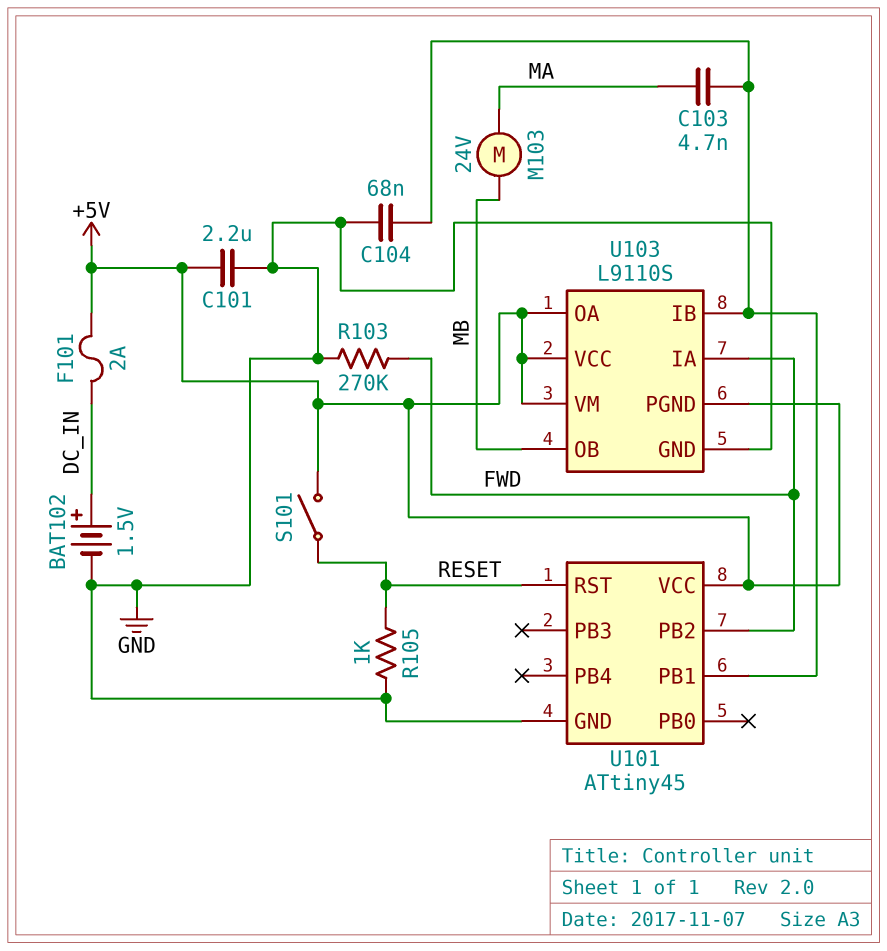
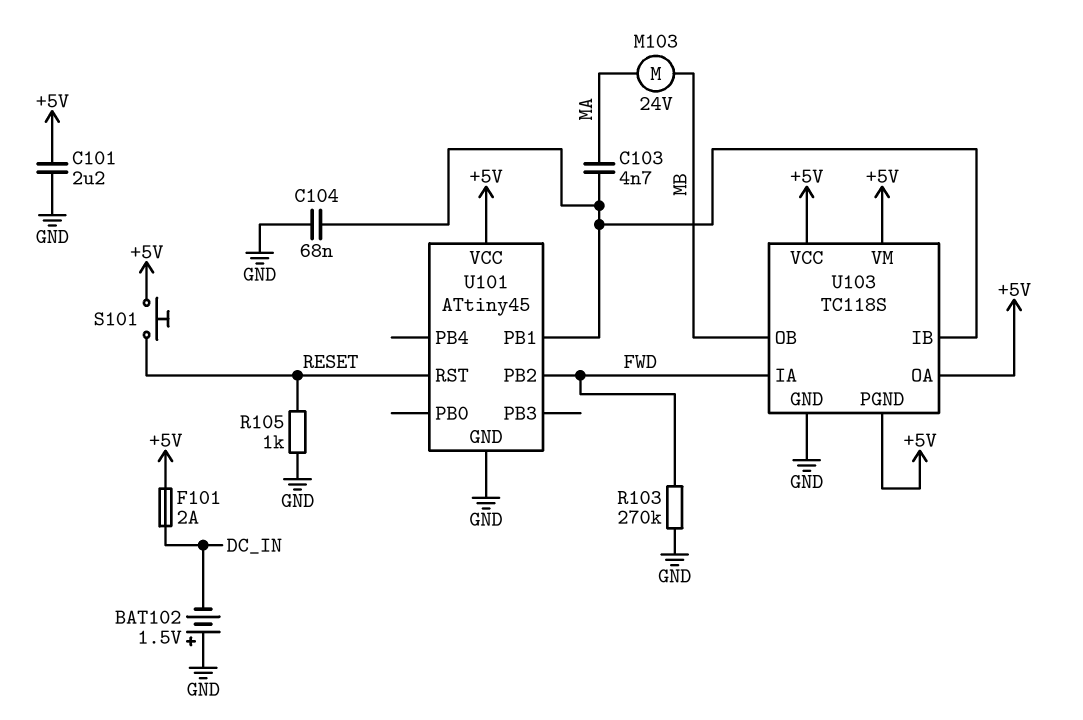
BAT102: 1.5V (plus DC_IN, minus GND) -> 1.5V (plus GND, minus DC_IN)
S101: switch (+5V, RESET) -> button (+5V, RESET)
U103: L9110S -> TC118S

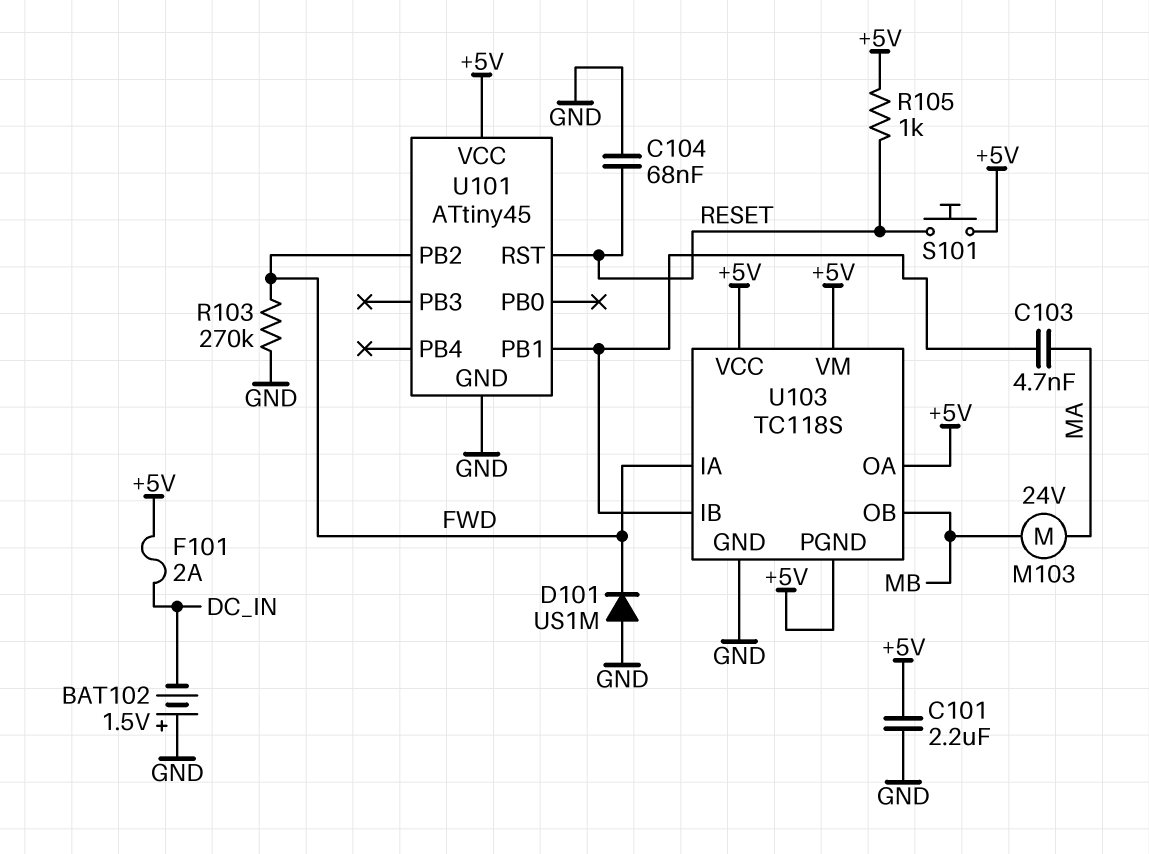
C104: 68nF (GND, U101/PB1) -> 68nF (GND, RESET)
D101: none -> diode US1M (A GND, K FWD)
R105: 1k (GND, RESET) -> 1k (+5V, RESET)

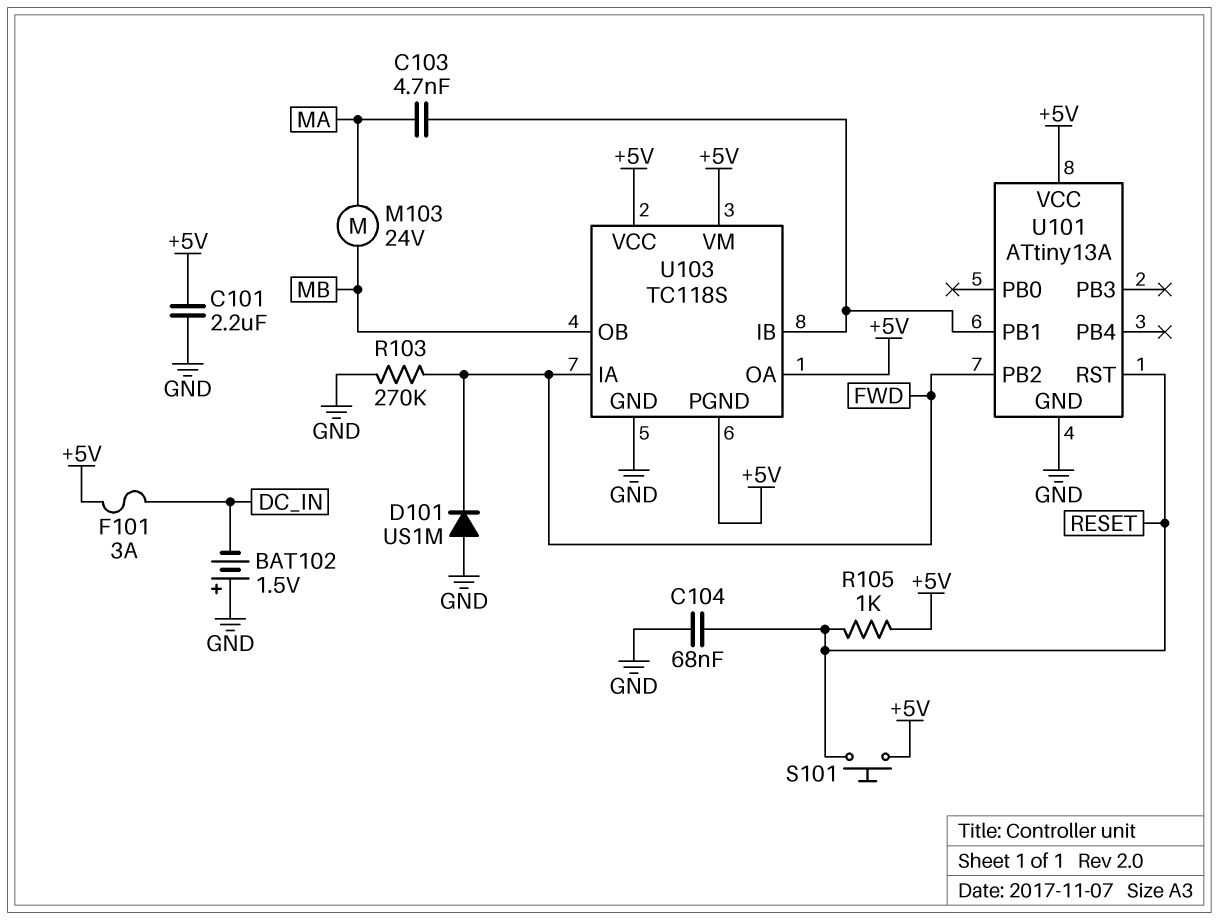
F101: 2A (+5V, DC_IN) -> 3A (+5V, DC_IN)
U101: ATtiny45 -> ATtiny13A

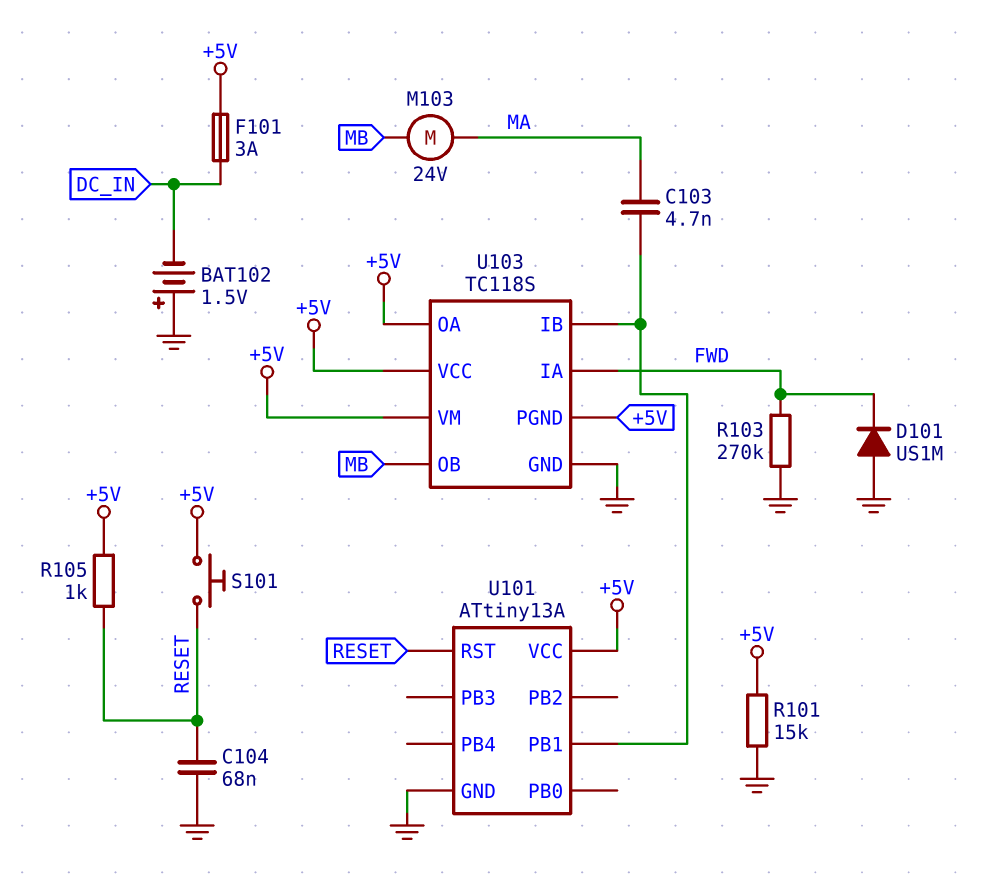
C101: 2.2uF (+5V, GND) -> none
R101: none -> 15k (+5V, GND)
U101 pin PB2: FWD -> none

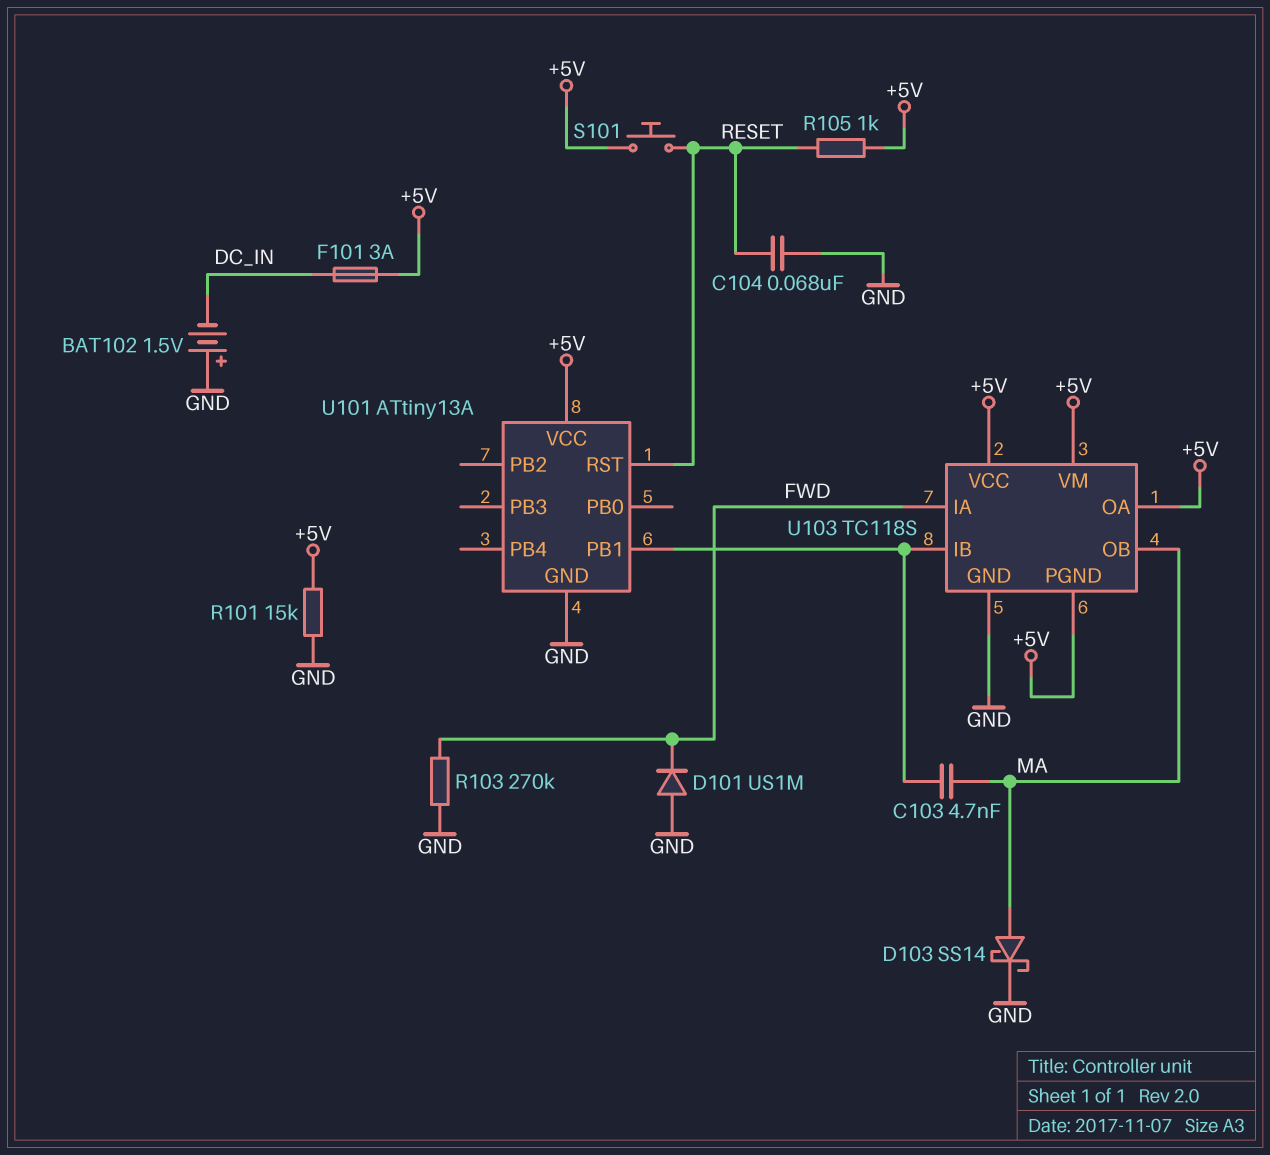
D103: none -> schottky SS14 (A MA, K GND)
M103: motor 24V (MA, MB) -> none
U103 pin OB: MB -> MA

